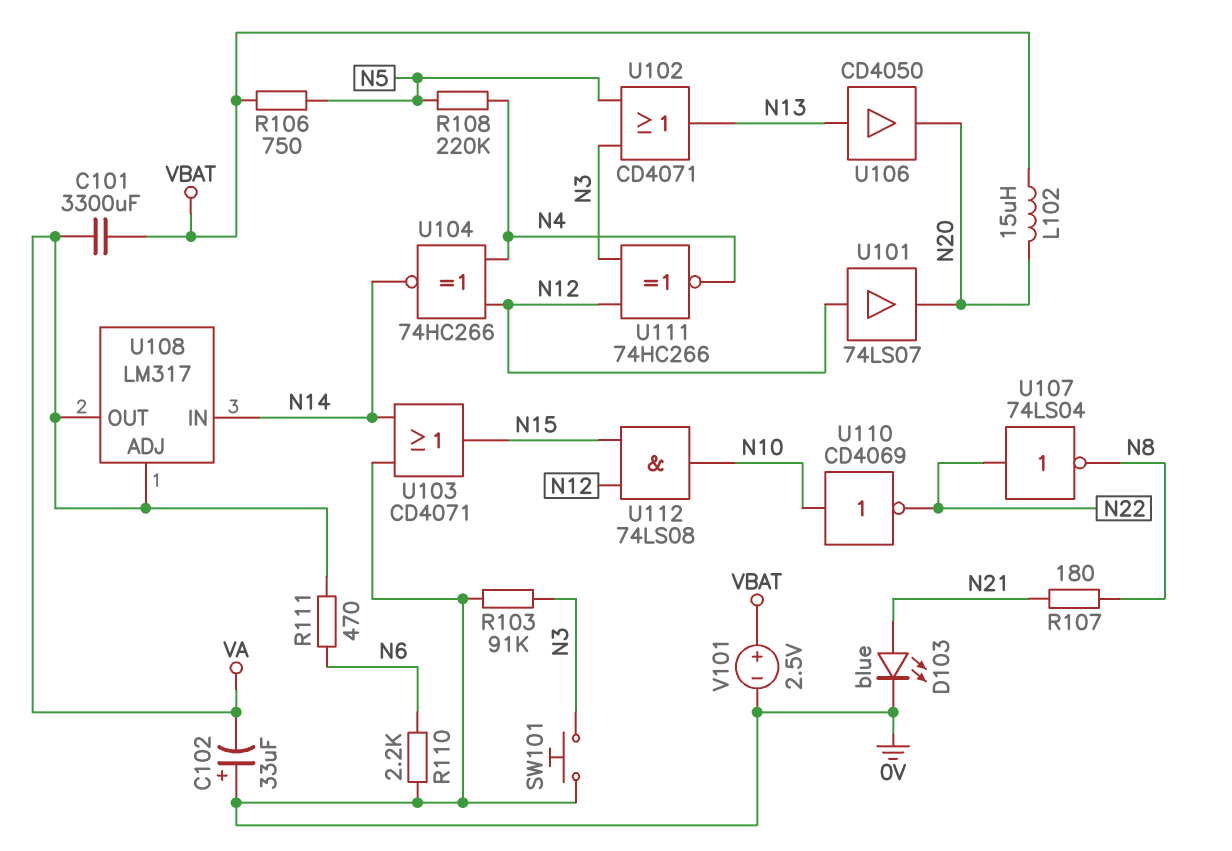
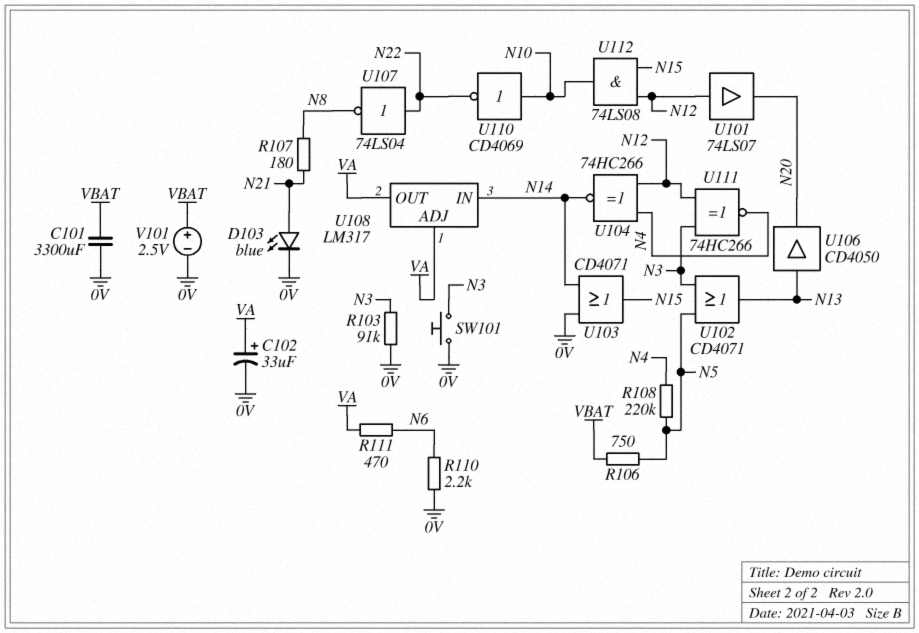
C101: 3300uF (VA, VBAT) -> 3300uF (0V, VBAT)
C102: 33uF (plus 0V, minus VA) -> 33uF (plus VA, minus 0V)
L102: 15uH (N20, VBAT) -> none

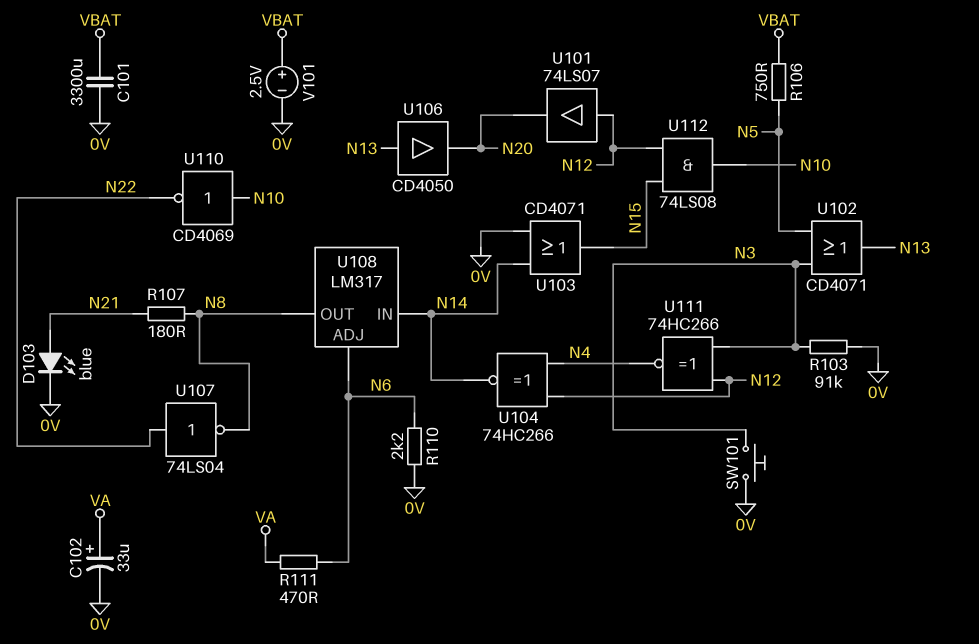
R108: 220k (N4, N5) -> none
U108 pin ADJ: VA -> N6
U108 pin OUT: VA -> N8

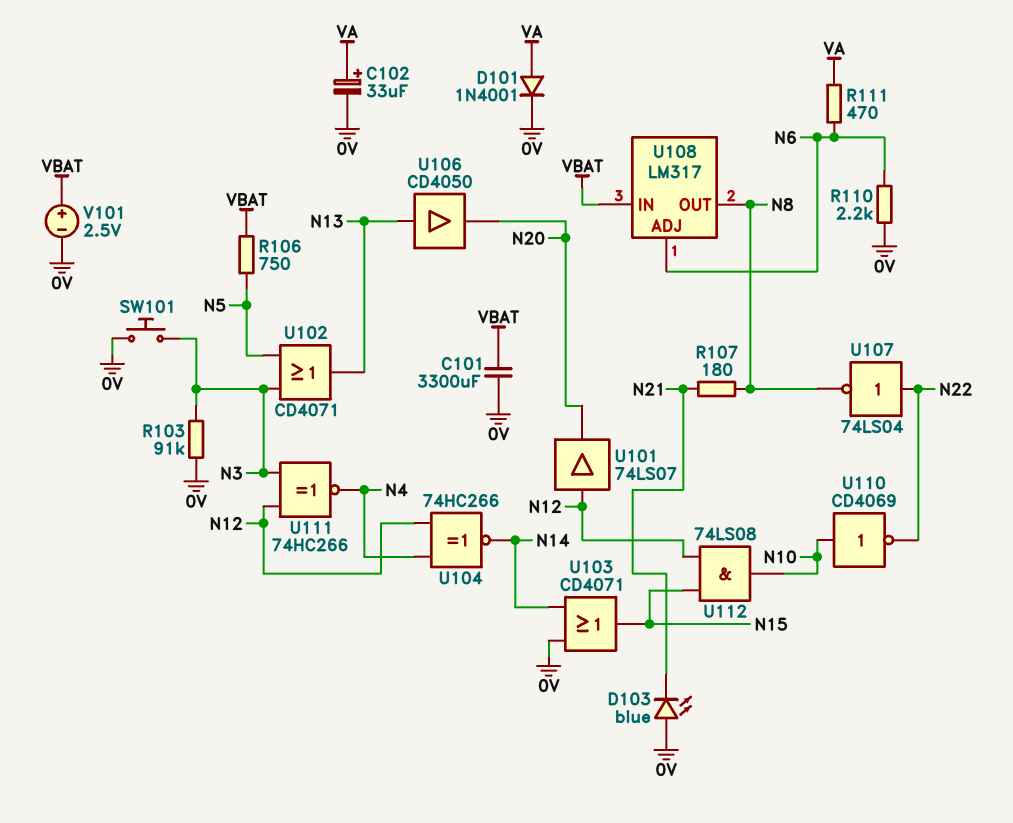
D101: none -> diode 1N4001 (A VA, K 0V)
D103: LED blue (A N21, K 0V) -> LED blue (A 0V, K N21)
U108 pin IN: N14 -> VBAT

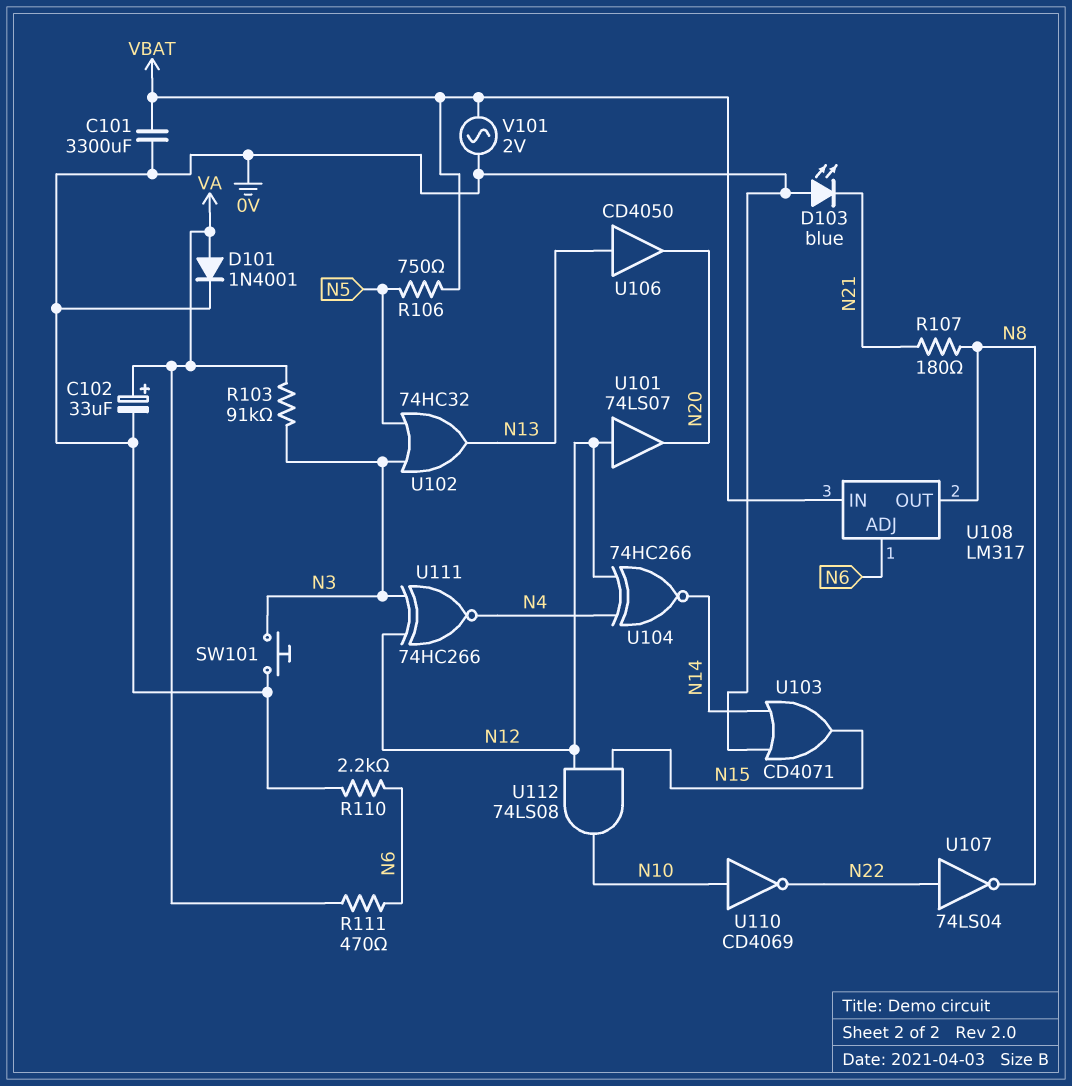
R103: 91k (0V, N3) -> 91k (N3, VA)
U102: OR CD4071 (in N3, in N5, out N13) -> OR 74HC32 (in N3, in N5, out N13)
V101: 2.5V (plus VBAT, minus 0V) -> AC 2V (0V, VBAT)

